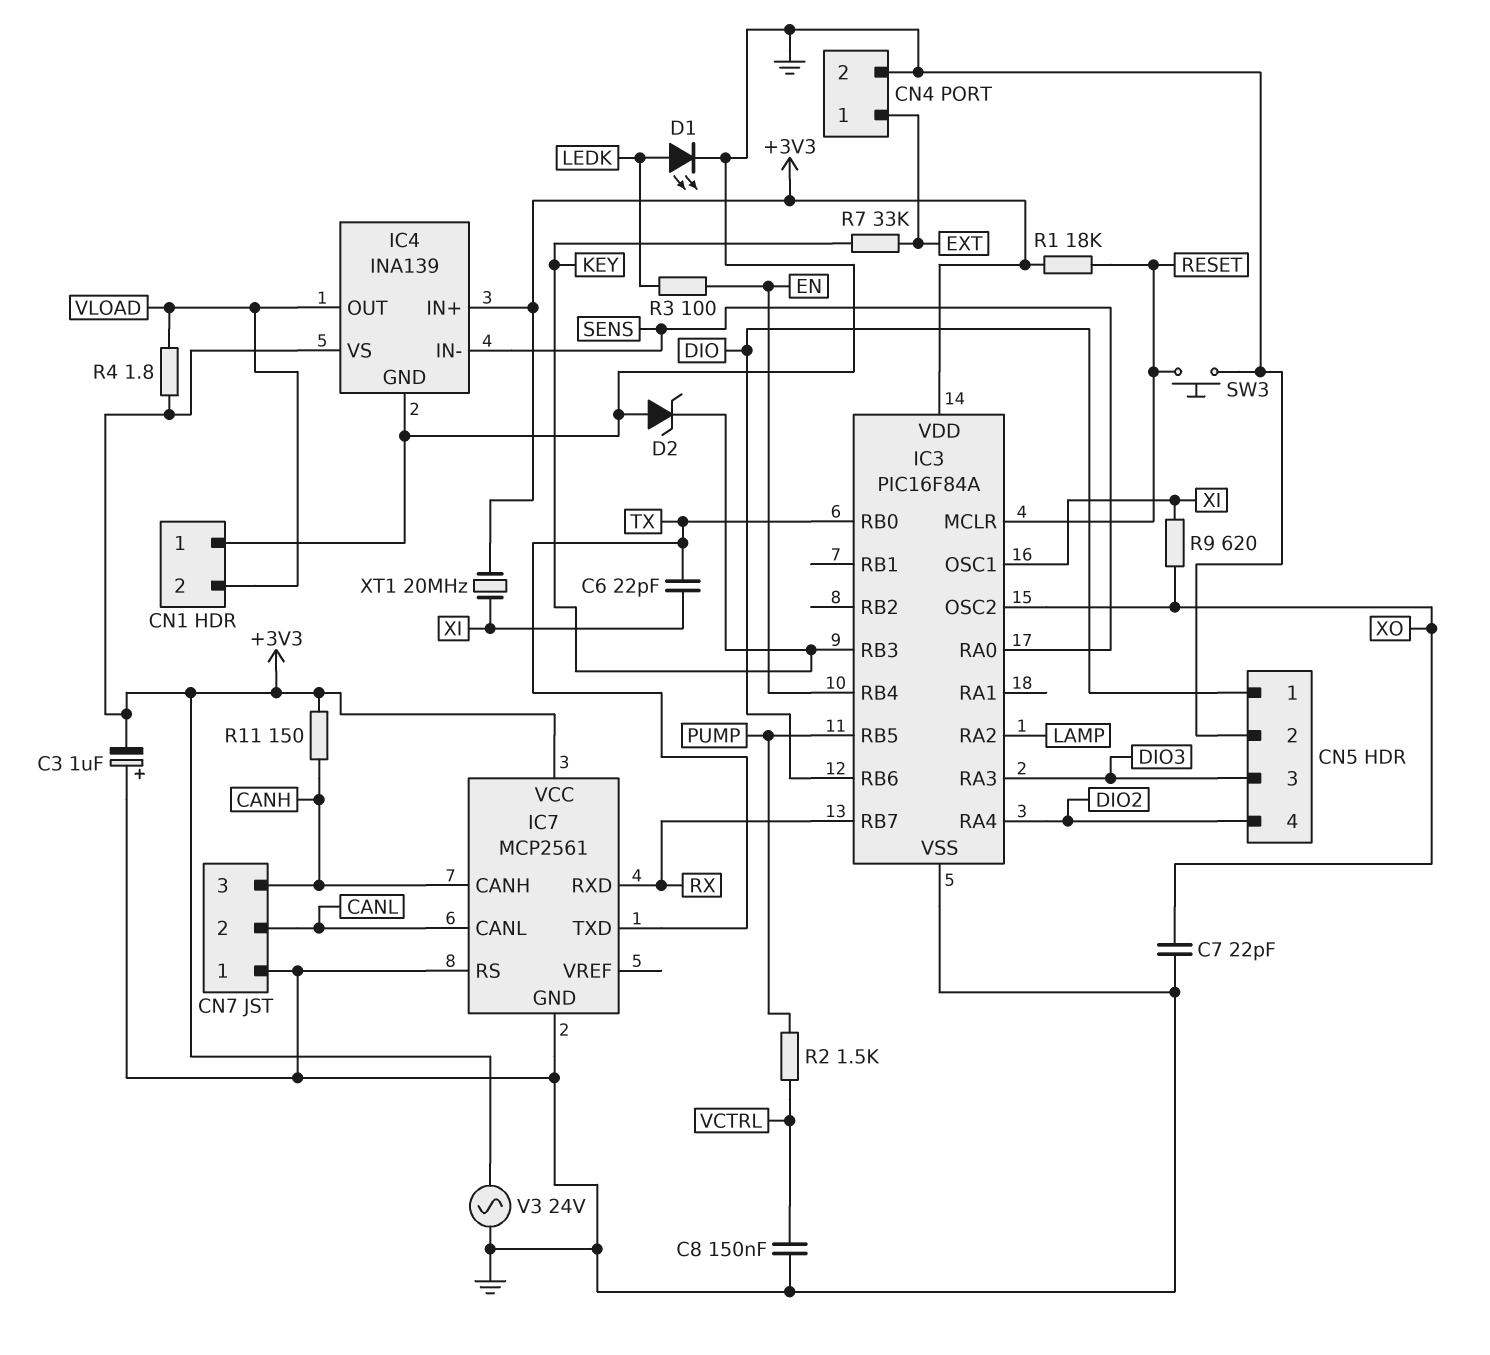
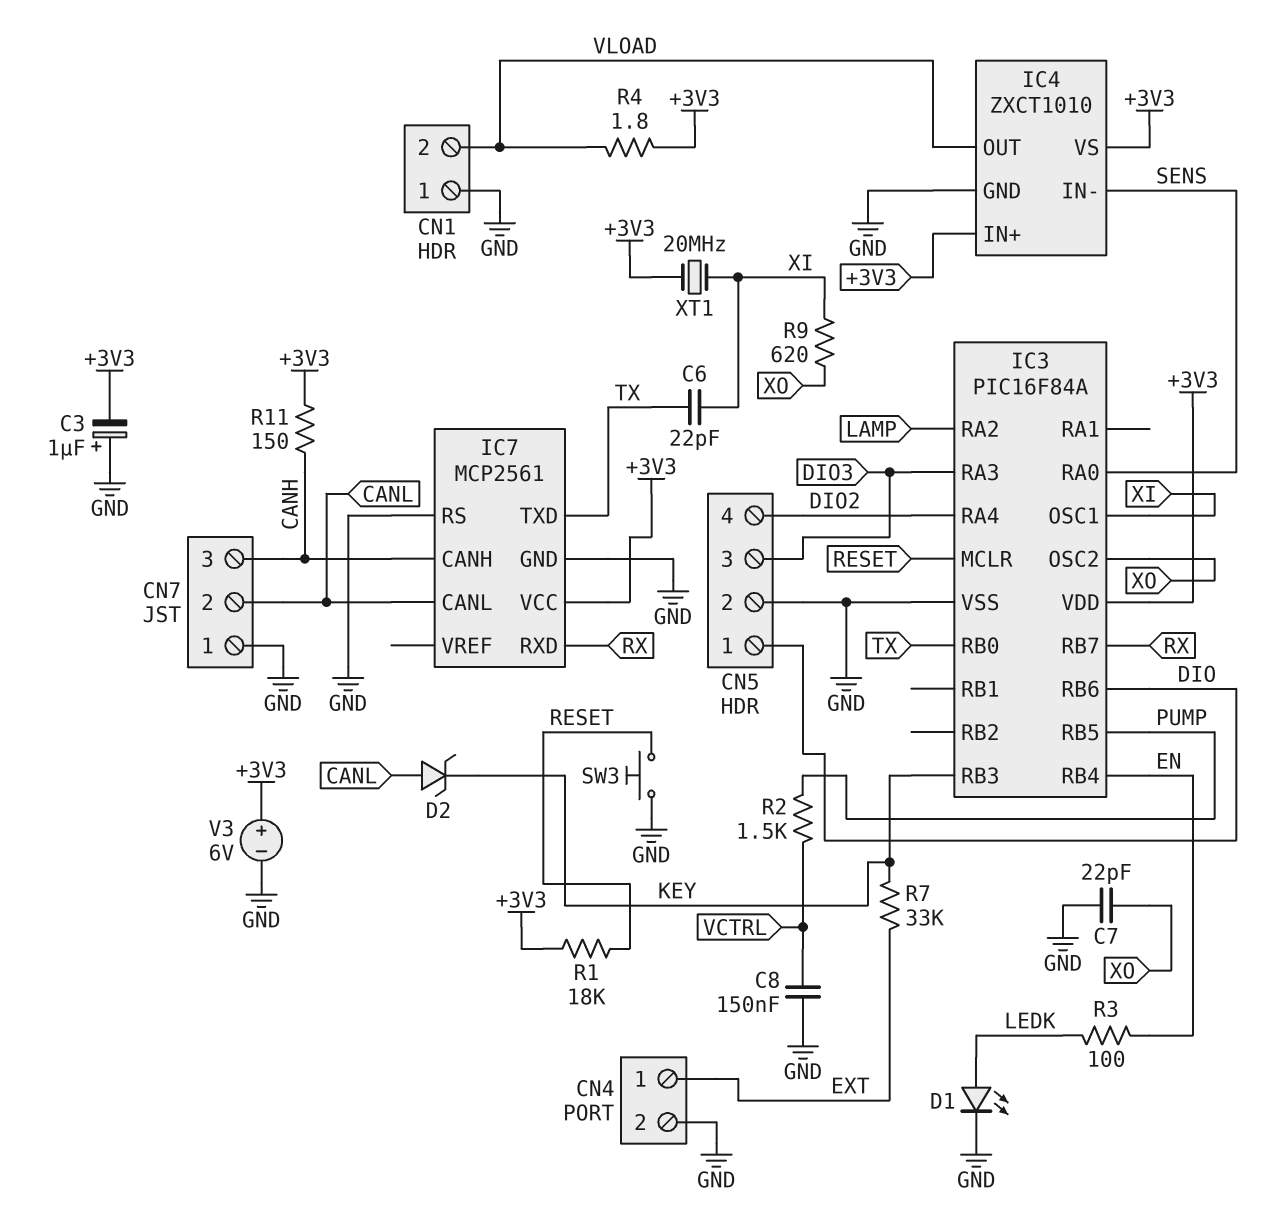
D2: zener (A GND, K KEY) -> zener (A CANL, K KEY)
IC4: INA139 -> ZXCT1010
V3: AC 24V (+3V3, GND) -> 6V (plus +3V3, minus GND)

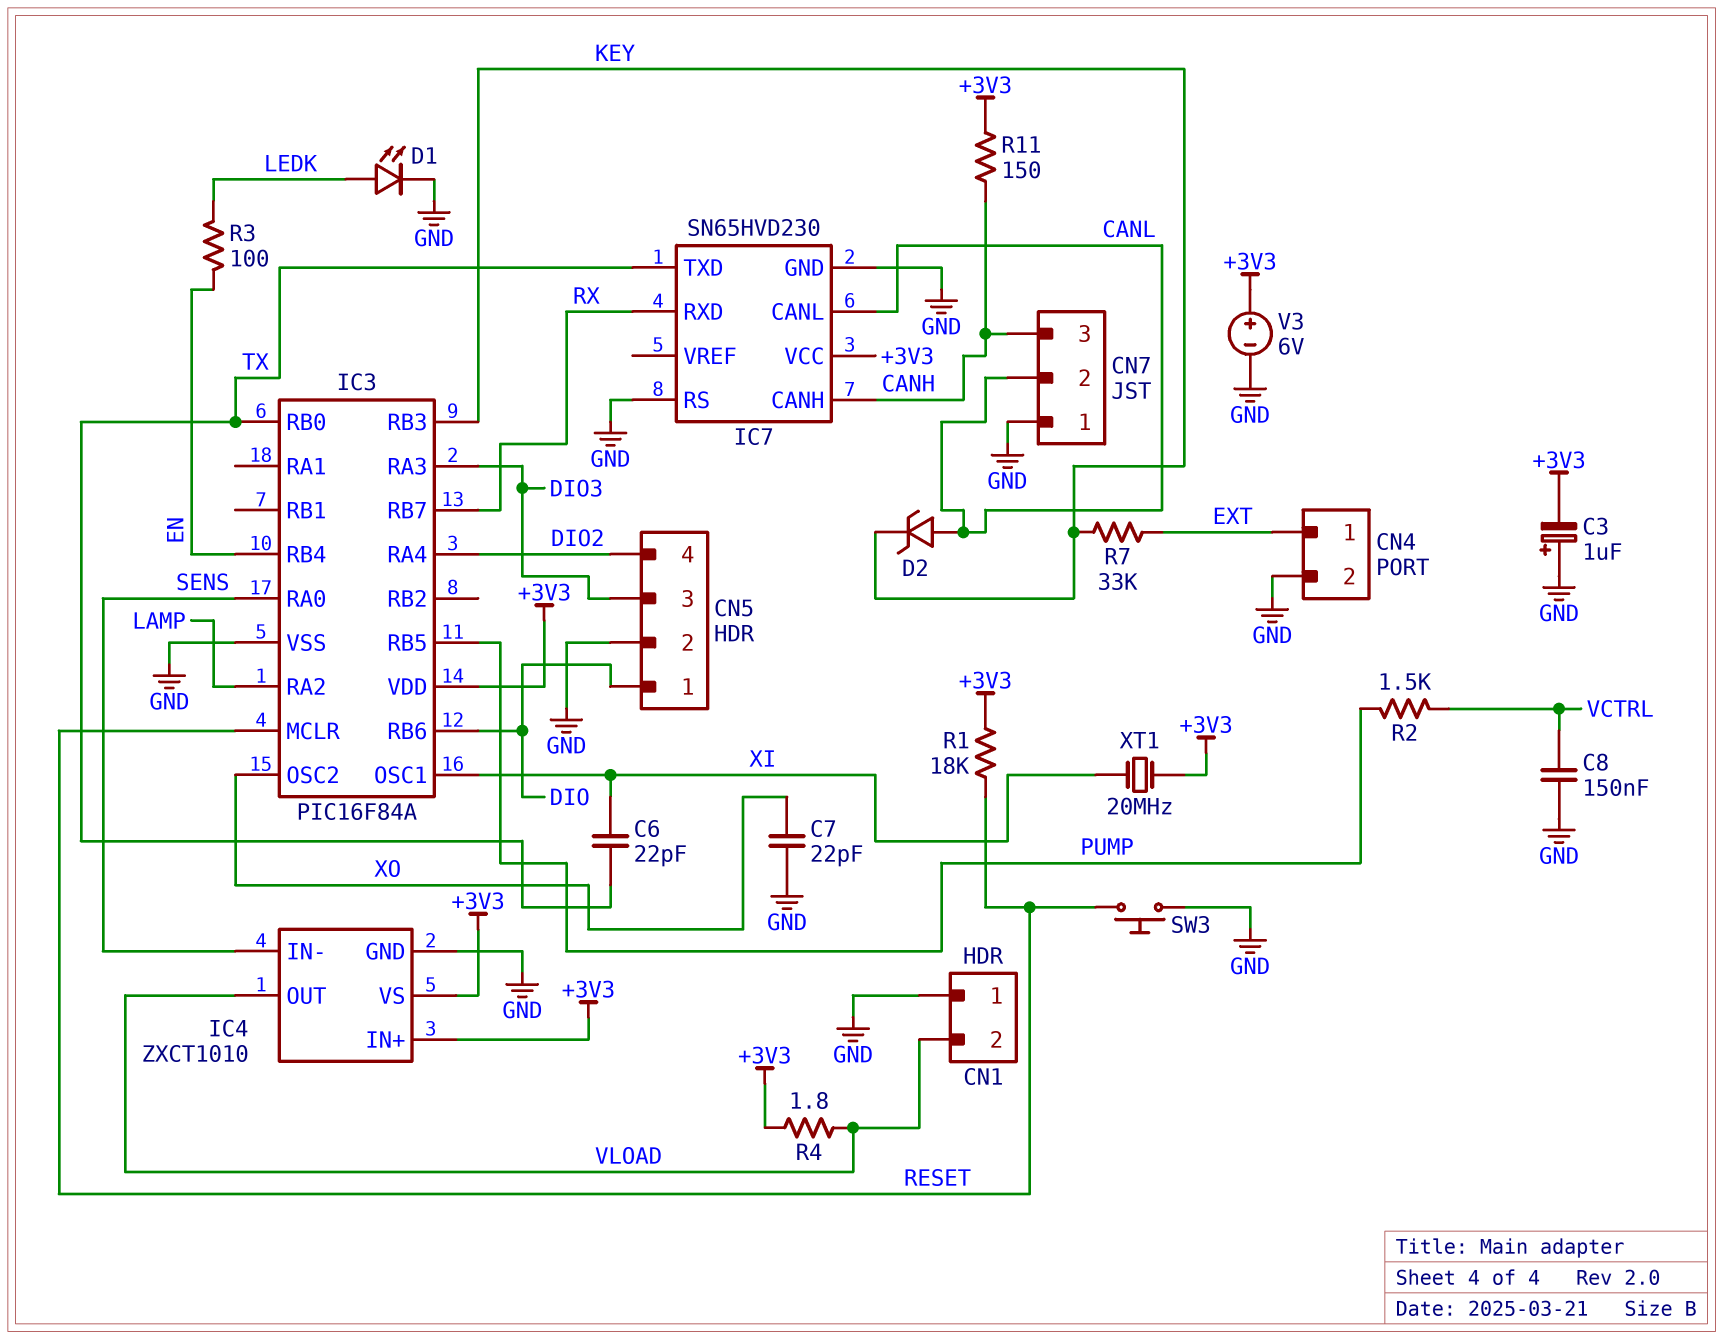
IC7: MCP2561 -> SN65HVD230
R9: 620 (XI, XO) -> none

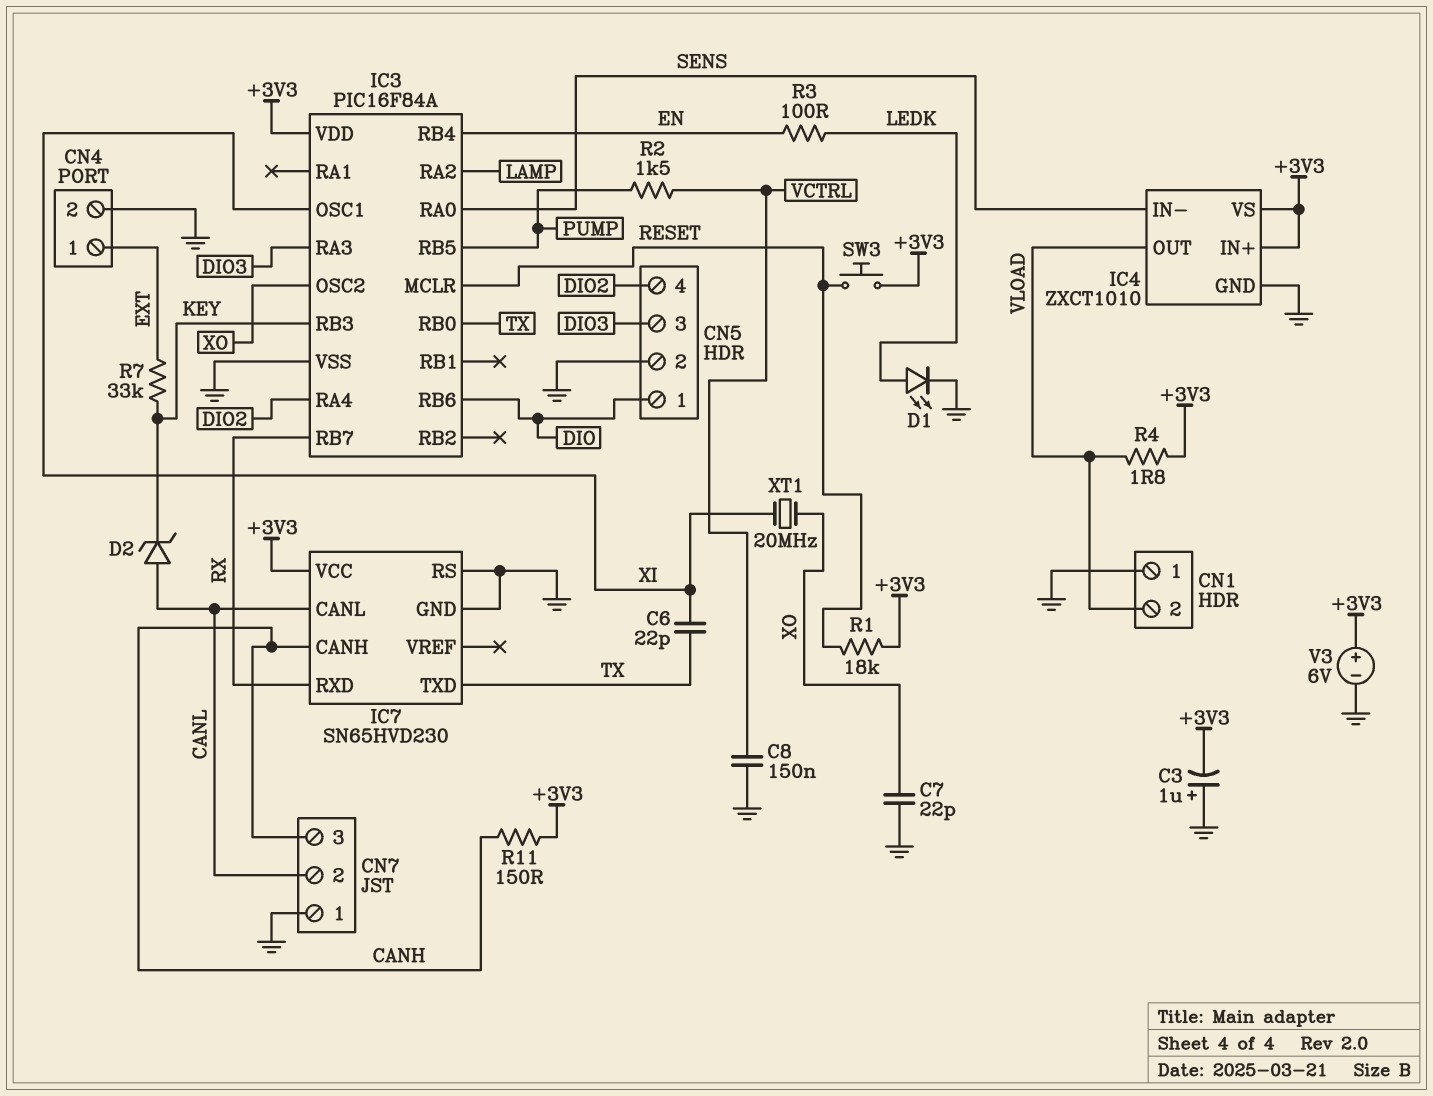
SW3: button (GND, RESET) -> button (+3V3, RESET)
XT1: 20MHz (+3V3, XI) -> 20MHz (XI, XO)

